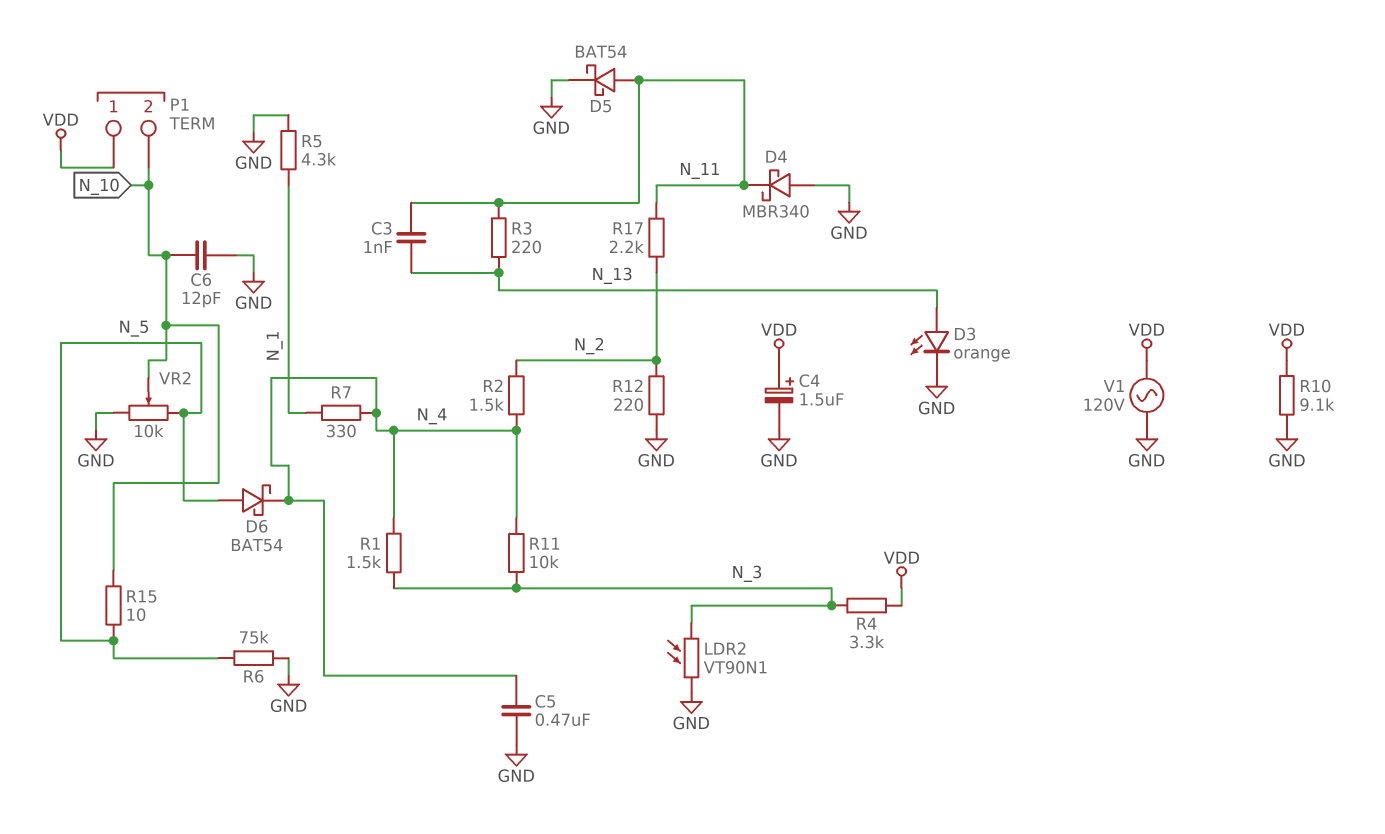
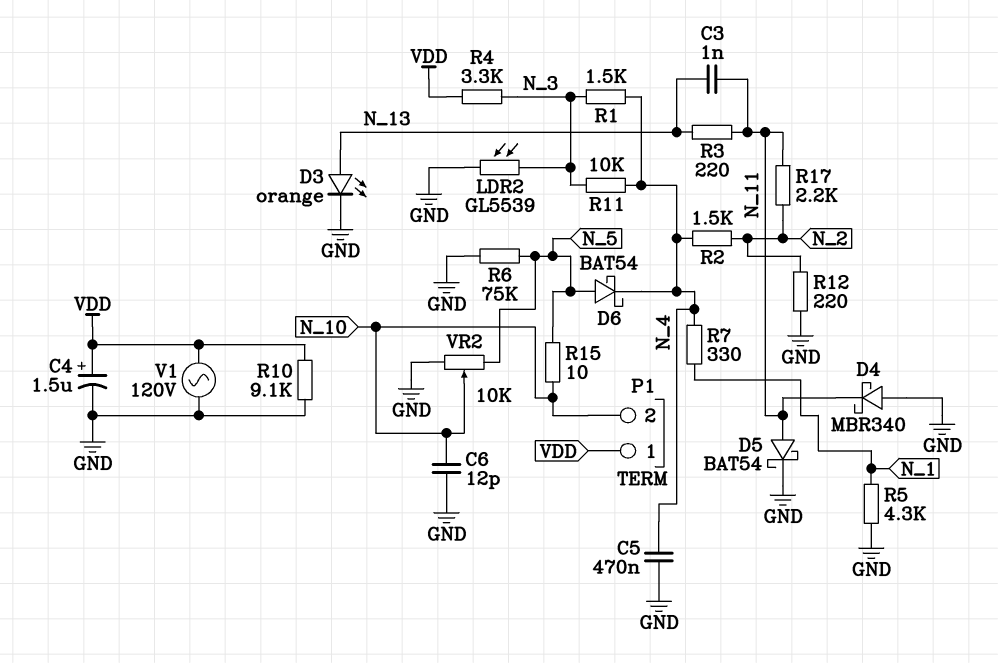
LDR2: VT90N1 (GND, N_3) -> GL5539 (GND, N_3)

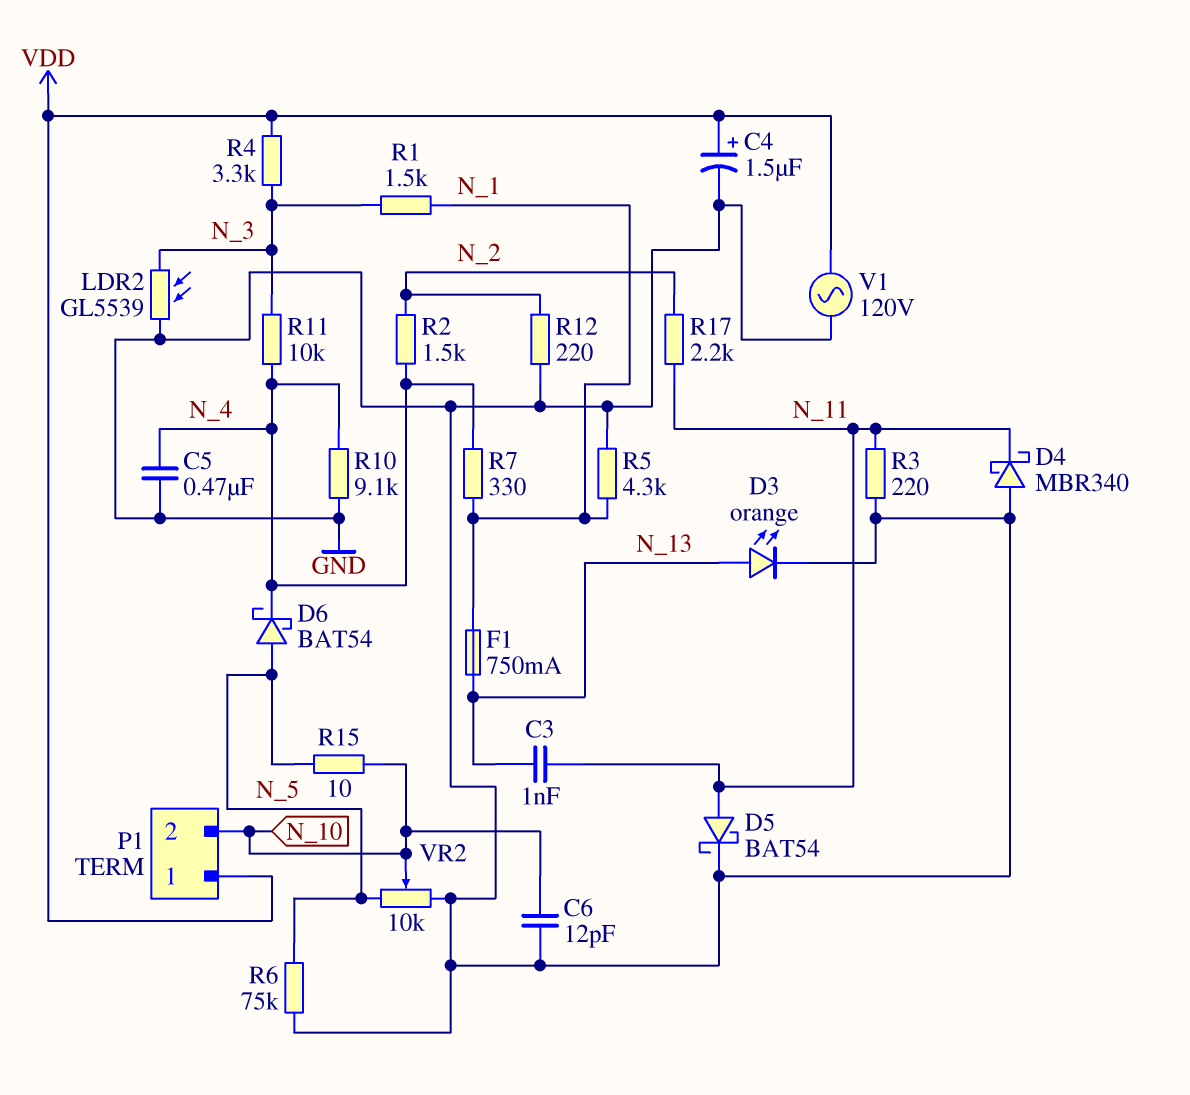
F1: none -> 750mA (N_1, N_13)
R1: 1.5k (N_3, N_4) -> 1.5k (N_1, N_3)
R3: 220 (N_11, N_13) -> 220 (GND, N_11)
R10: 9.1k (GND, VDD) -> 9.1k (GND, N_4)

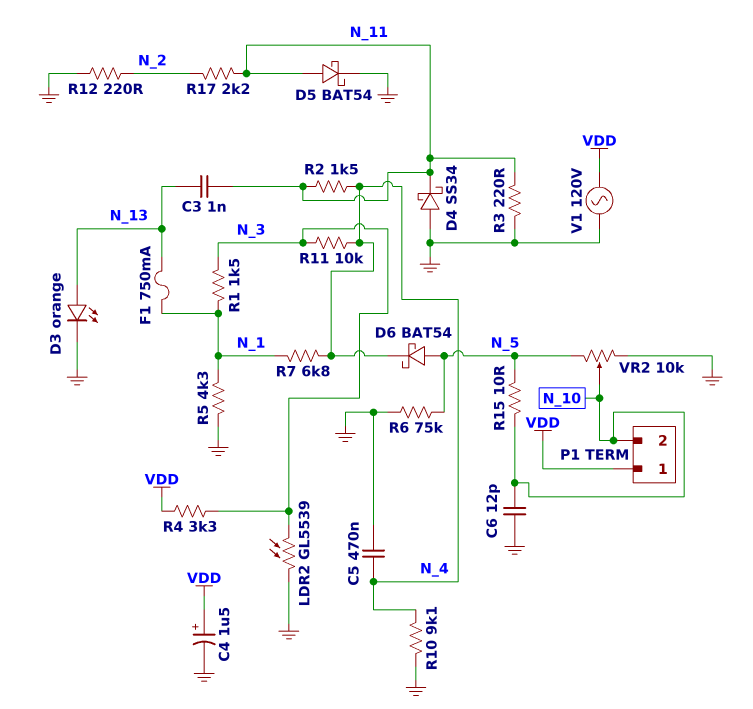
D4: schottky MBR340 (A GND, K N_11) -> schottky SS34 (A GND, K N_11)
R2: 1.5k (N_2, N_4) -> 1.5k (N_4, N_11)
R7: 330 (N_1, N_4) -> 6.8k (N_1, N_4)

